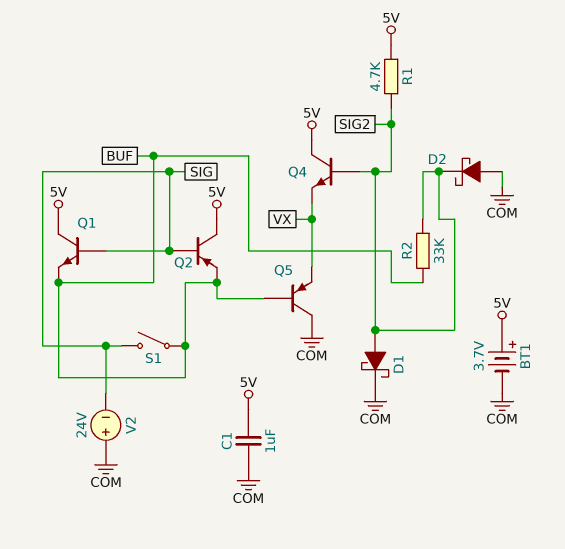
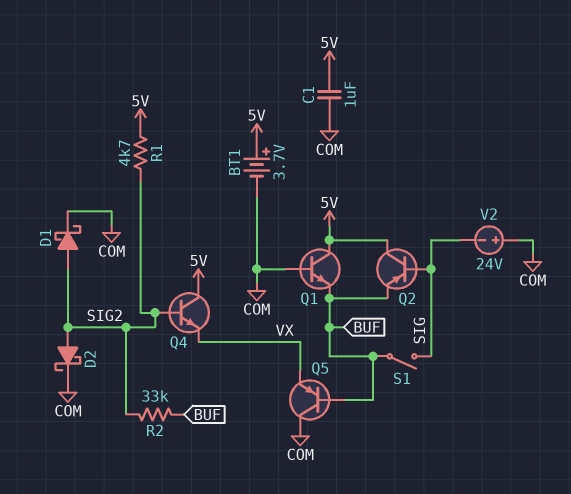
D2: schottky (A COM, K SIG2) -> schottky (A SIG2, K COM)
Q1: NPN (B SIG, C 5V, E BUF) -> NPN (B COM, C 5V, E BUF)

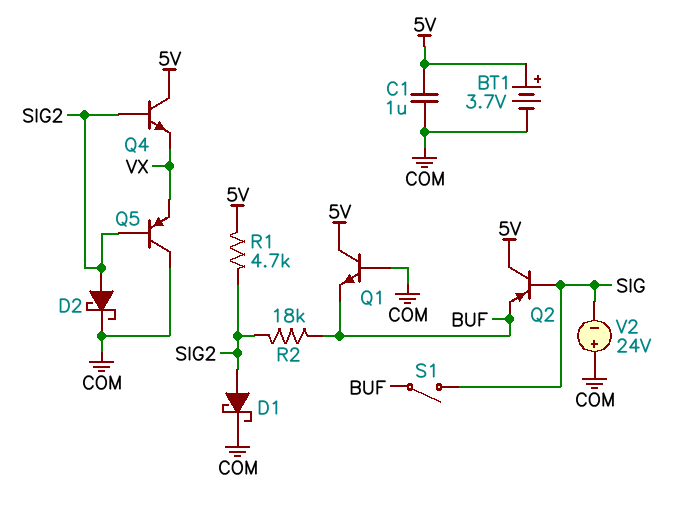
Q5: PNP (B BUF, C COM, E VX) -> PNP (B SIG2, C COM, E VX)
R2: 33k (BUF, SIG2) -> 18k (BUF, SIG2)

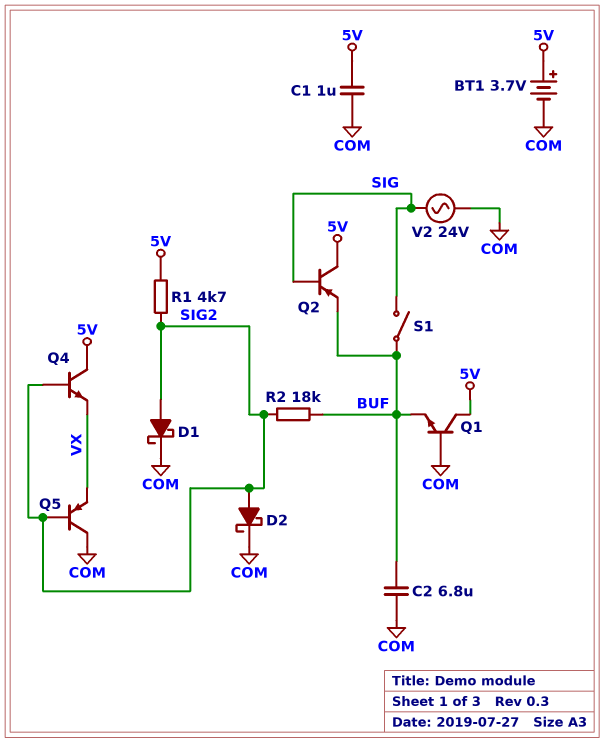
C2: none -> 6.8uF (BUF, COM)
V2: 24V (plus COM, minus SIG) -> AC 24V (COM, SIG)

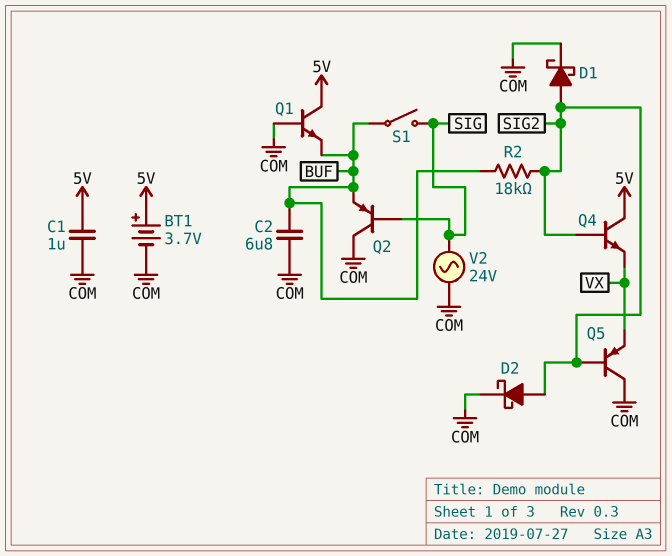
Q2: PNP (B SIG, C 5V, E BUF) -> PNP (B SIG, C COM, E BUF)
R1: 4.7k (5V, SIG2) -> none

